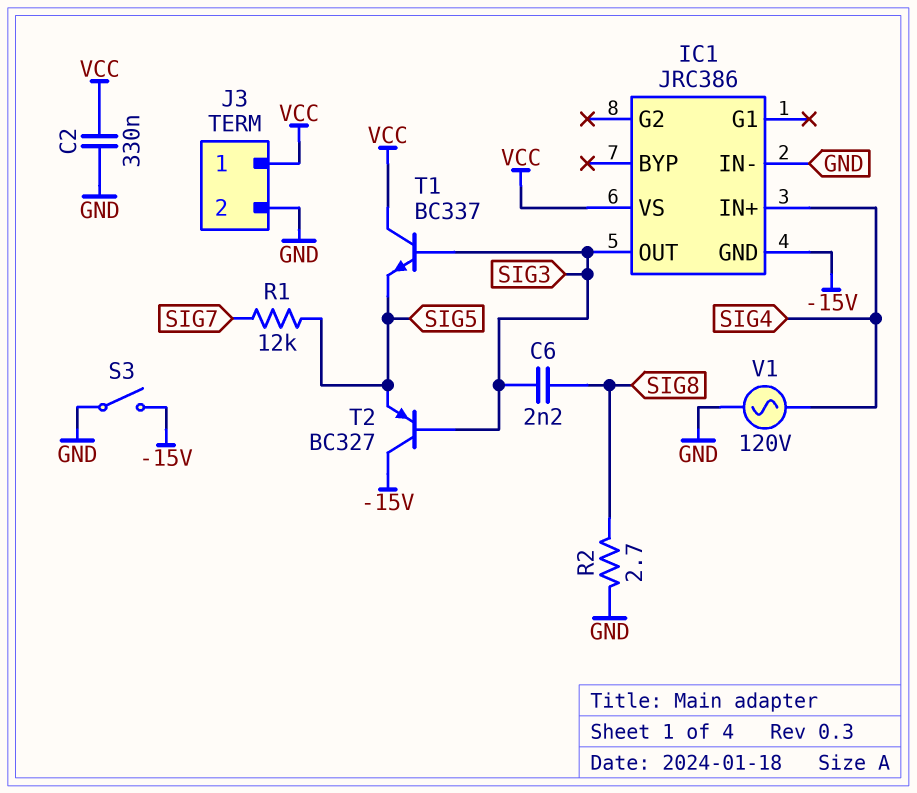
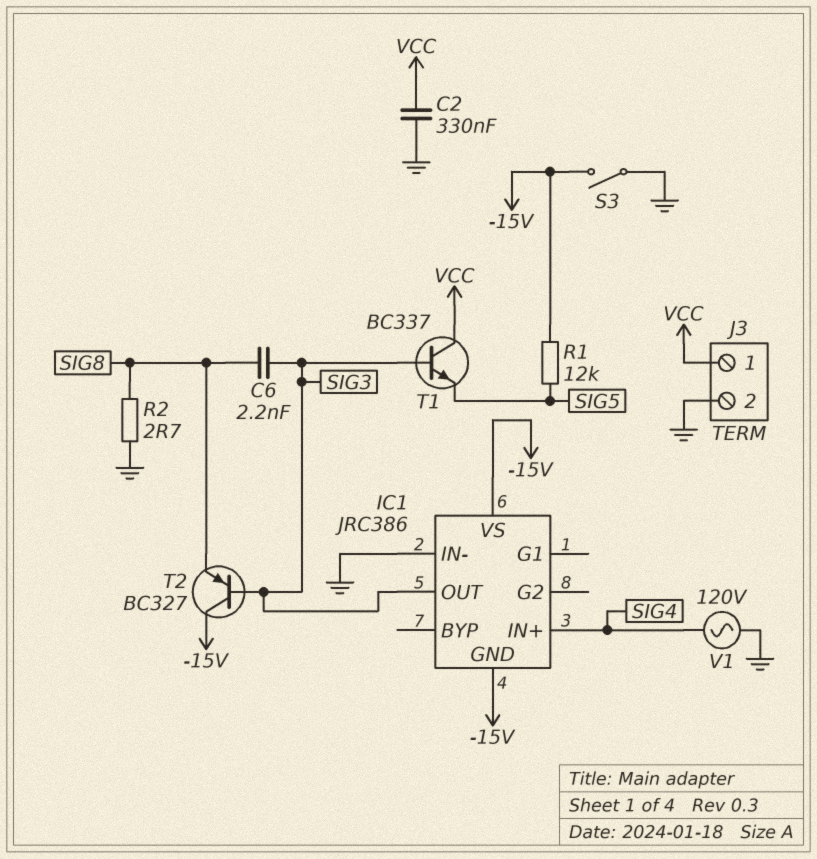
IC1 pin VS: VCC -> -15V
R1: 12k (SIG5, SIG7) -> 12k (-15V, SIG5)
T2: PNP BC327 (B SIG3, C -15V, E SIG5) -> PNP BC327 (B SIG3, C -15V, E SIG8)

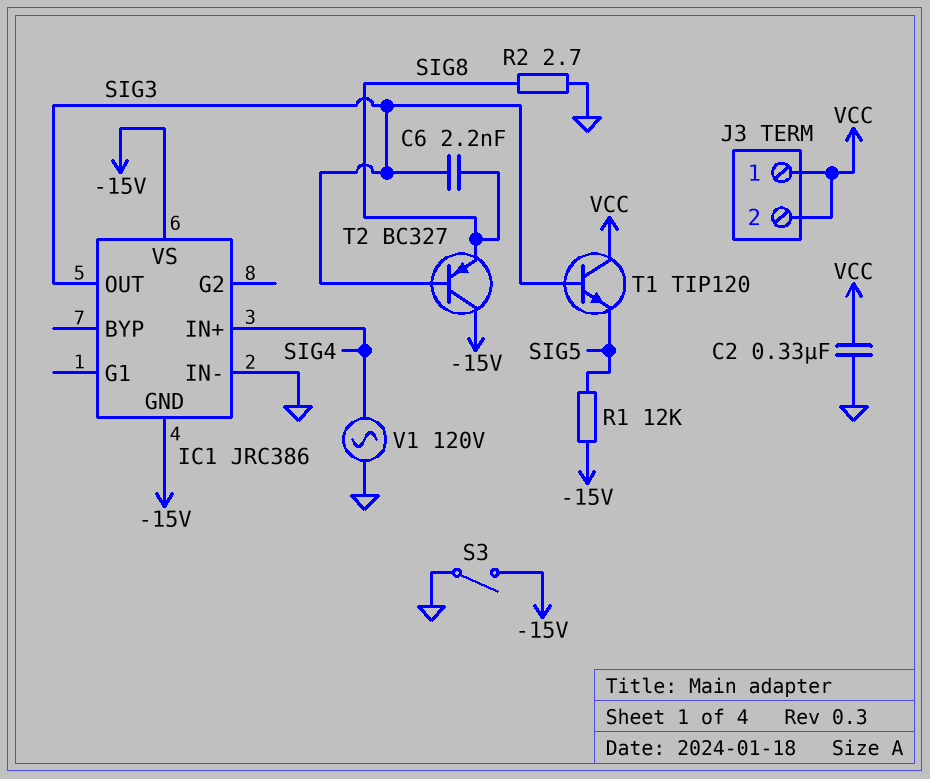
J3 pin 2: GND -> VCC
T1: NPN BC337 (B SIG3, C VCC, E SIG5) -> NPN TIP120 (B SIG3, C VCC, E SIG5)

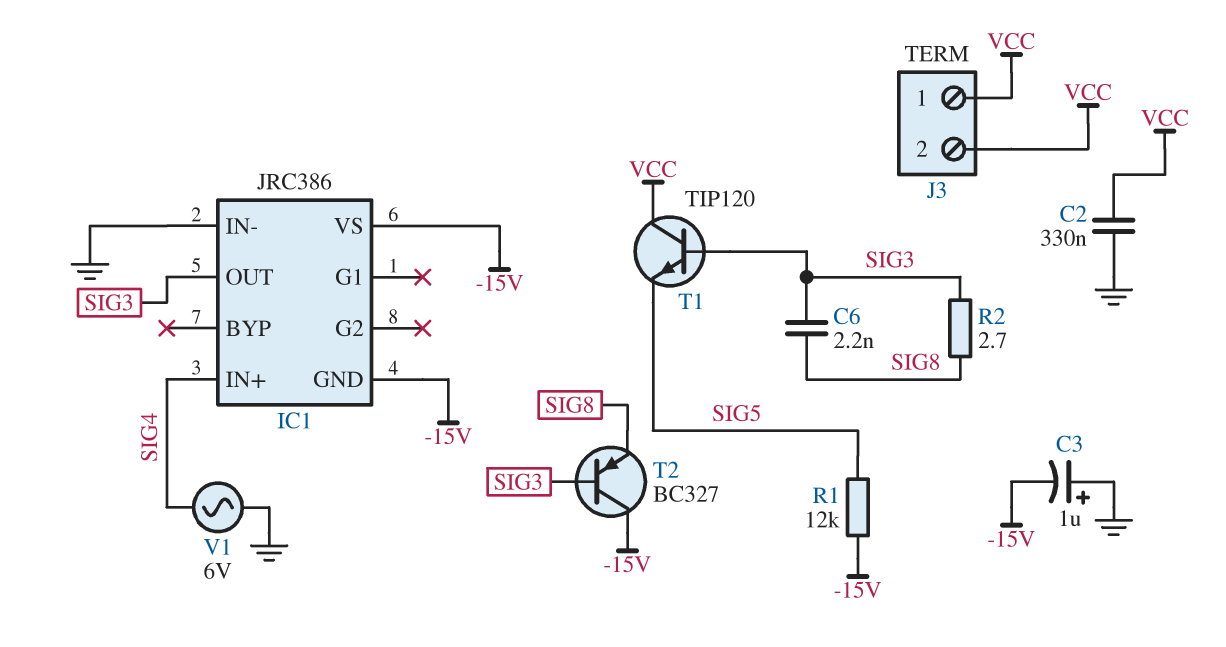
C3: none -> 1uF (plus GND, minus -15V)
R2: 2.7 (GND, SIG8) -> 2.7 (SIG3, SIG8)
S3: switch (-15V, GND) -> none
V1: AC 120V (GND, SIG4) -> AC 6V (GND, SIG4)

